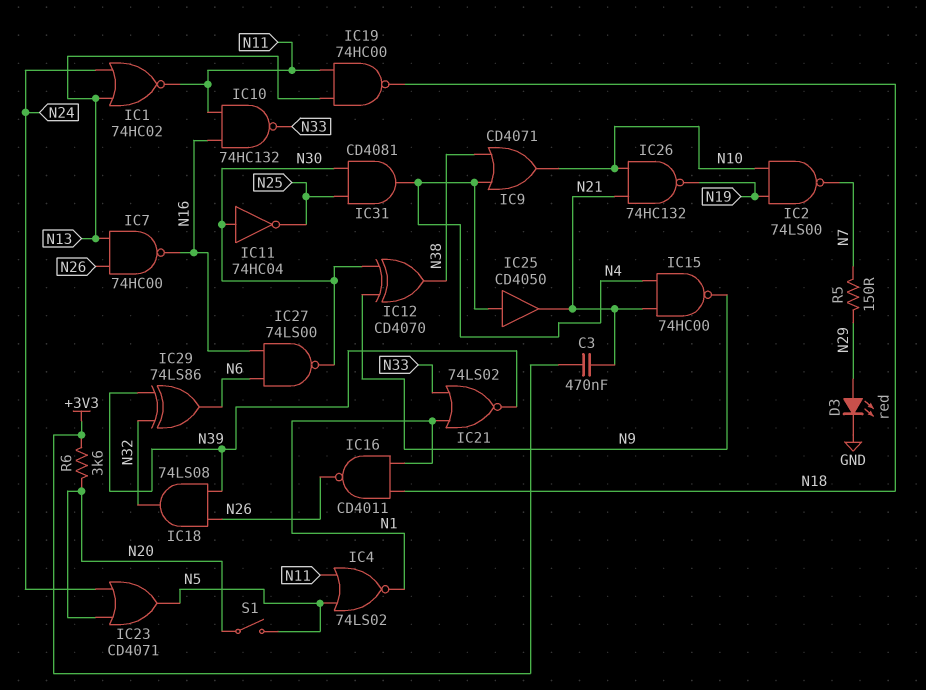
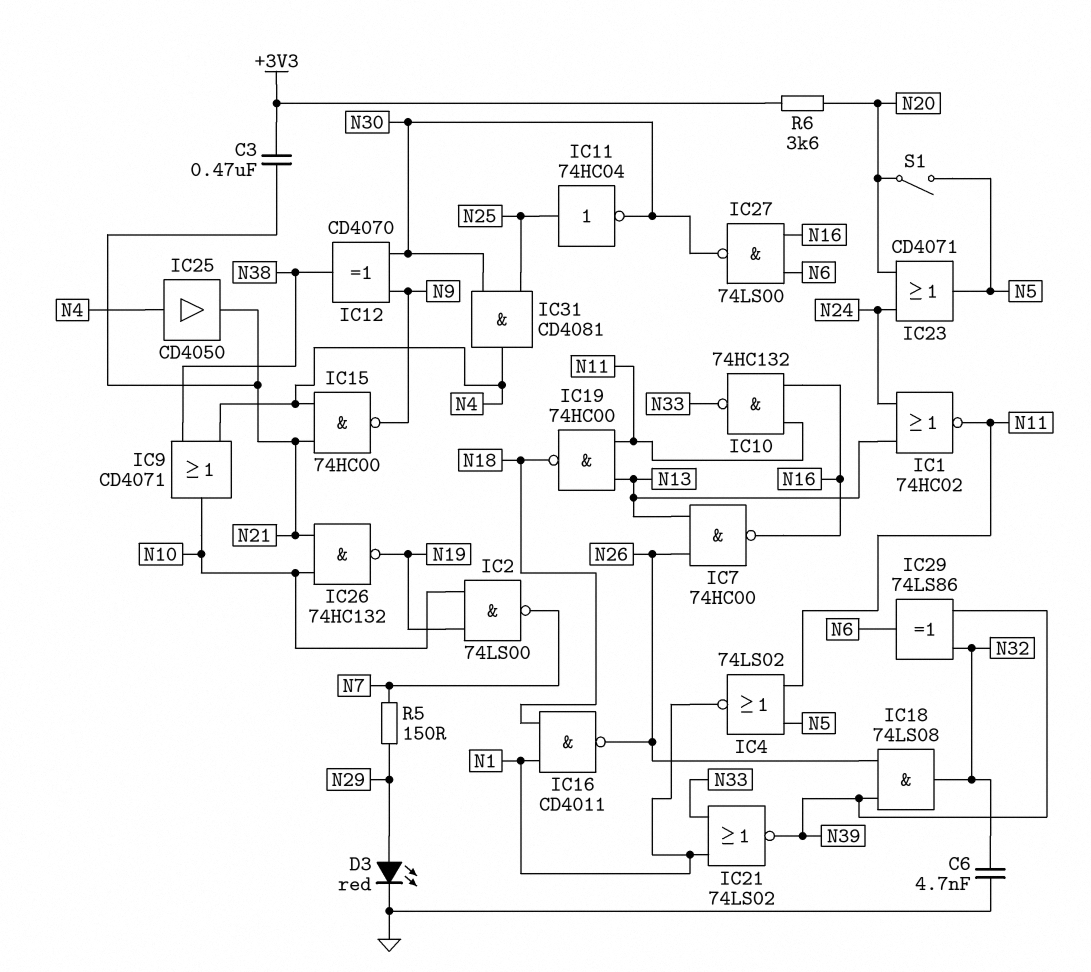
C6: none -> 4.7nF (GND, N32)
IC11: NOT 74HC04 (in N30, out N25) -> NOT 74HC04 (in N25, out N30)

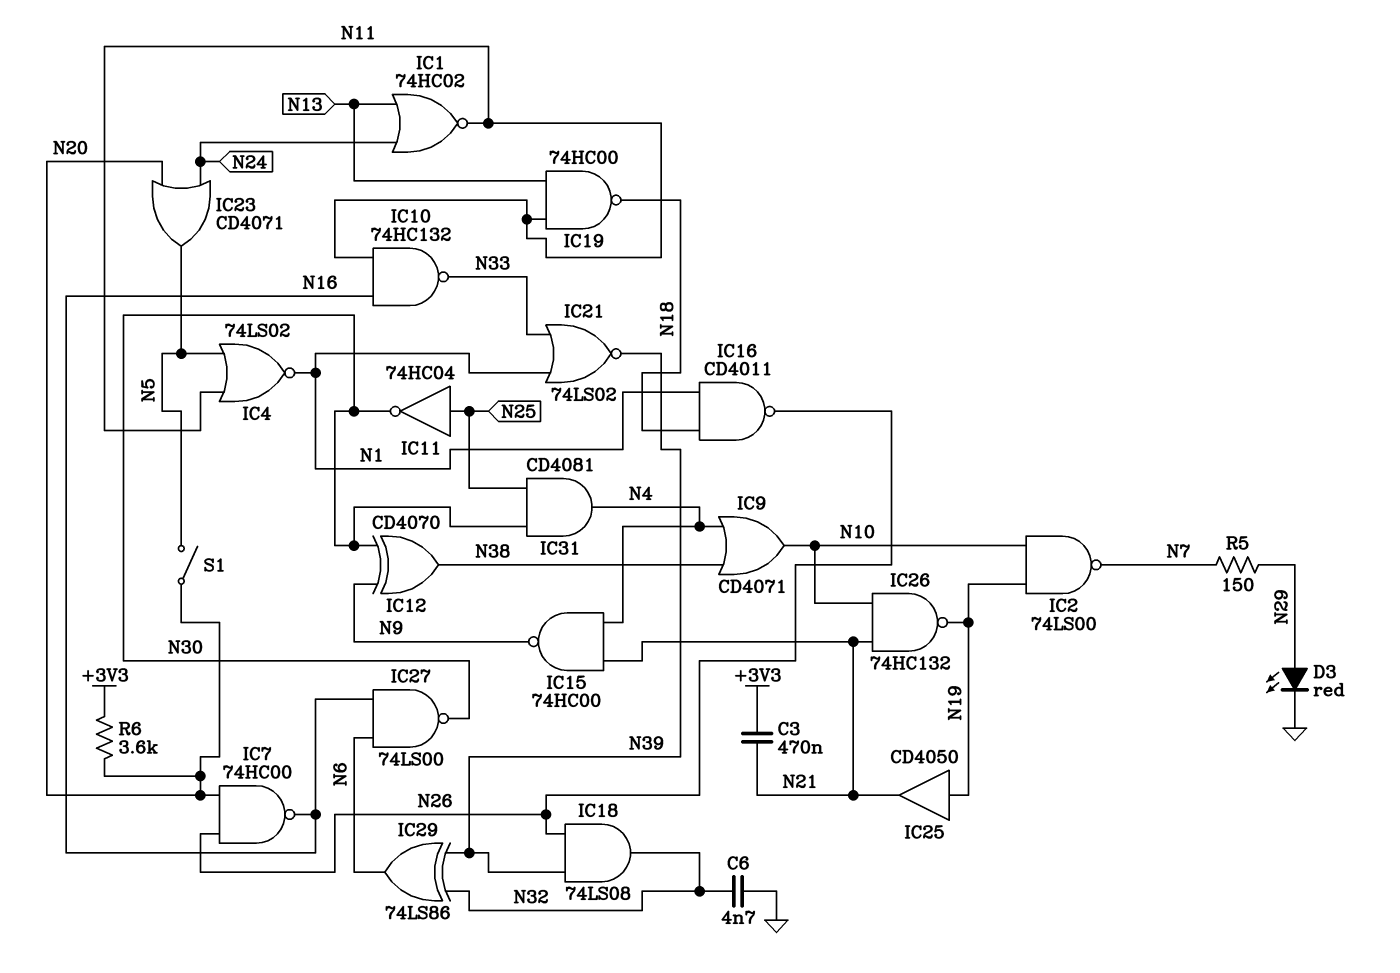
IC7: NAND 74HC00 (in N13, in N26, out N16) -> NAND 74HC00 (in N20, in N26, out N16)
IC25: buffer CD4050 (in N4, out N21) -> buffer CD4050 (in N19, out N21)

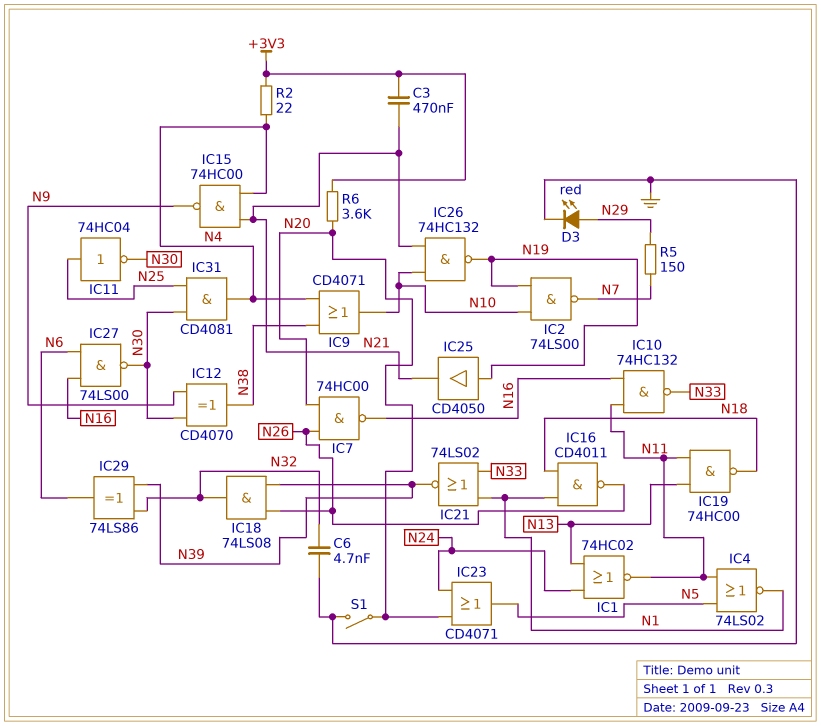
R2: none -> 22 (+3V3, N4)
S1: switch (N5, N20) -> switch (GND, N20)

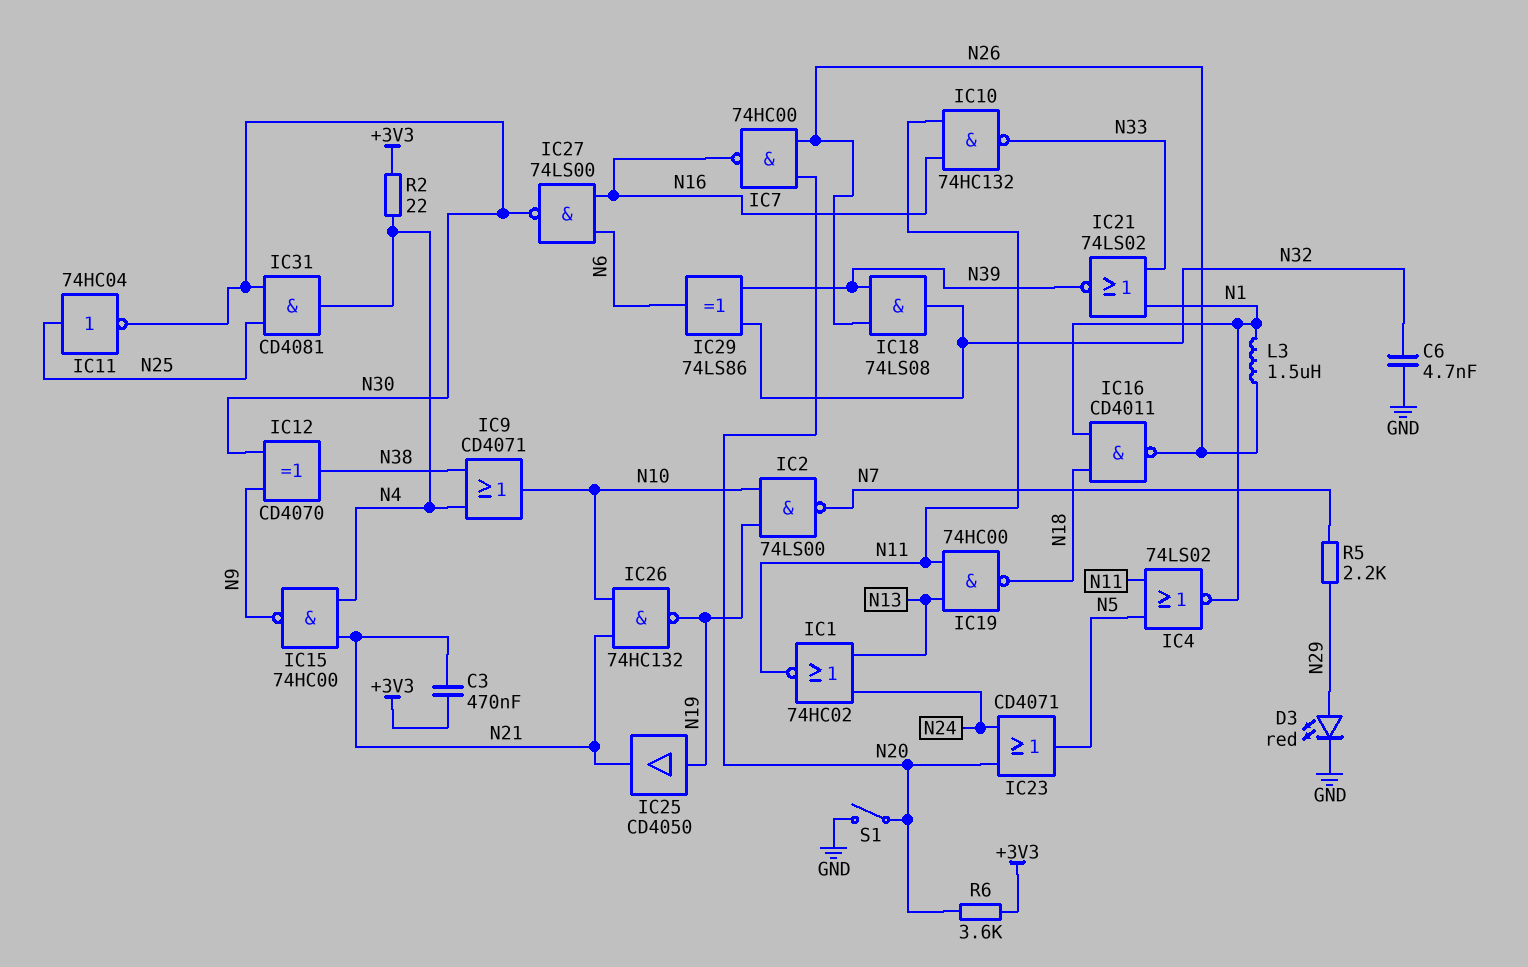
L3: none -> 1.5uH (N1, N26)
R5: 150 (N7, N29) -> 2.2k (N7, N29)

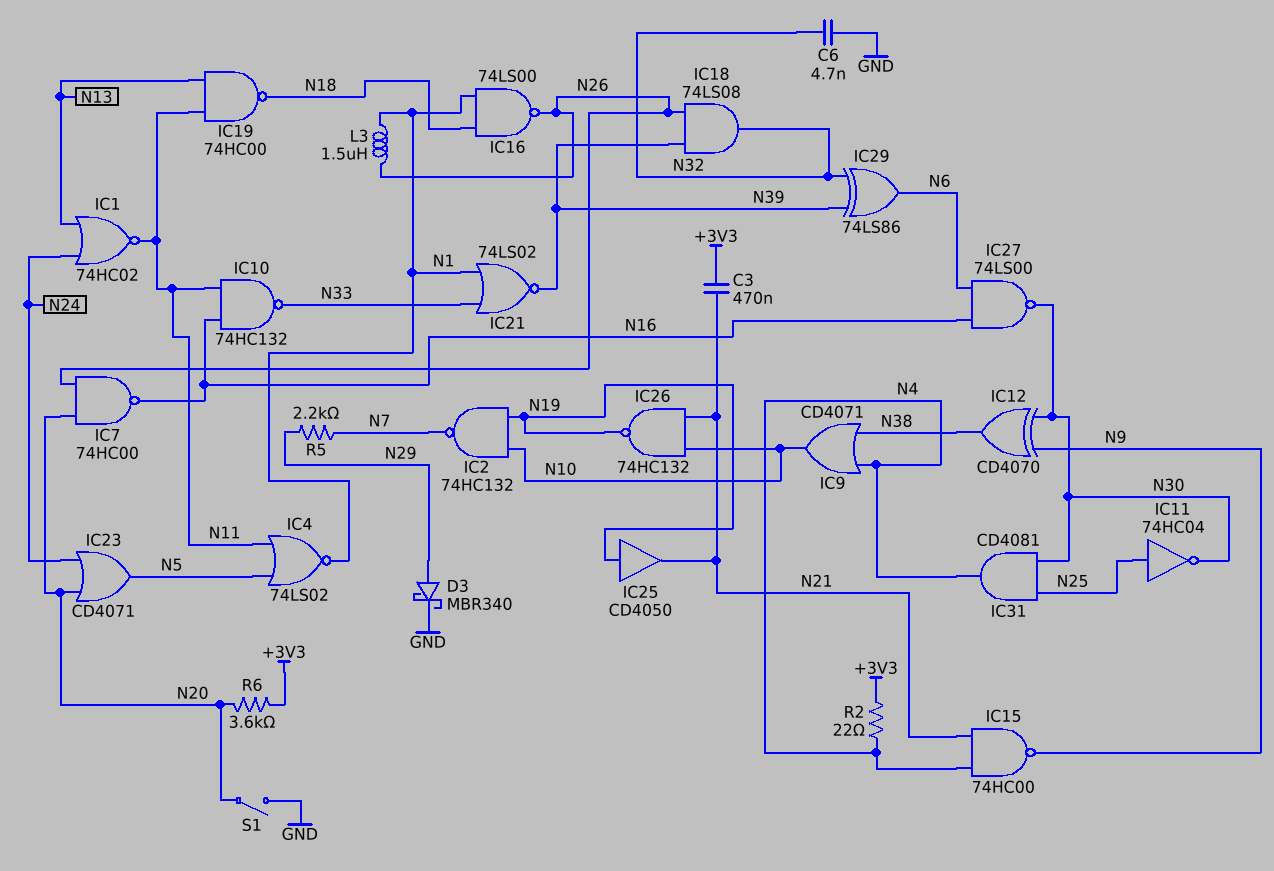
D3: LED red (A N29, K GND) -> schottky MBR340 (A N29, K GND)
IC2: NAND 74LS00 (in N10, in N19, out N7) -> NAND 74HC132 (in N10, in N19, out N7)
IC16: NAND CD4011 (in N1, in N18, out N26) -> NAND 74LS00 (in N1, in N18, out N26)

